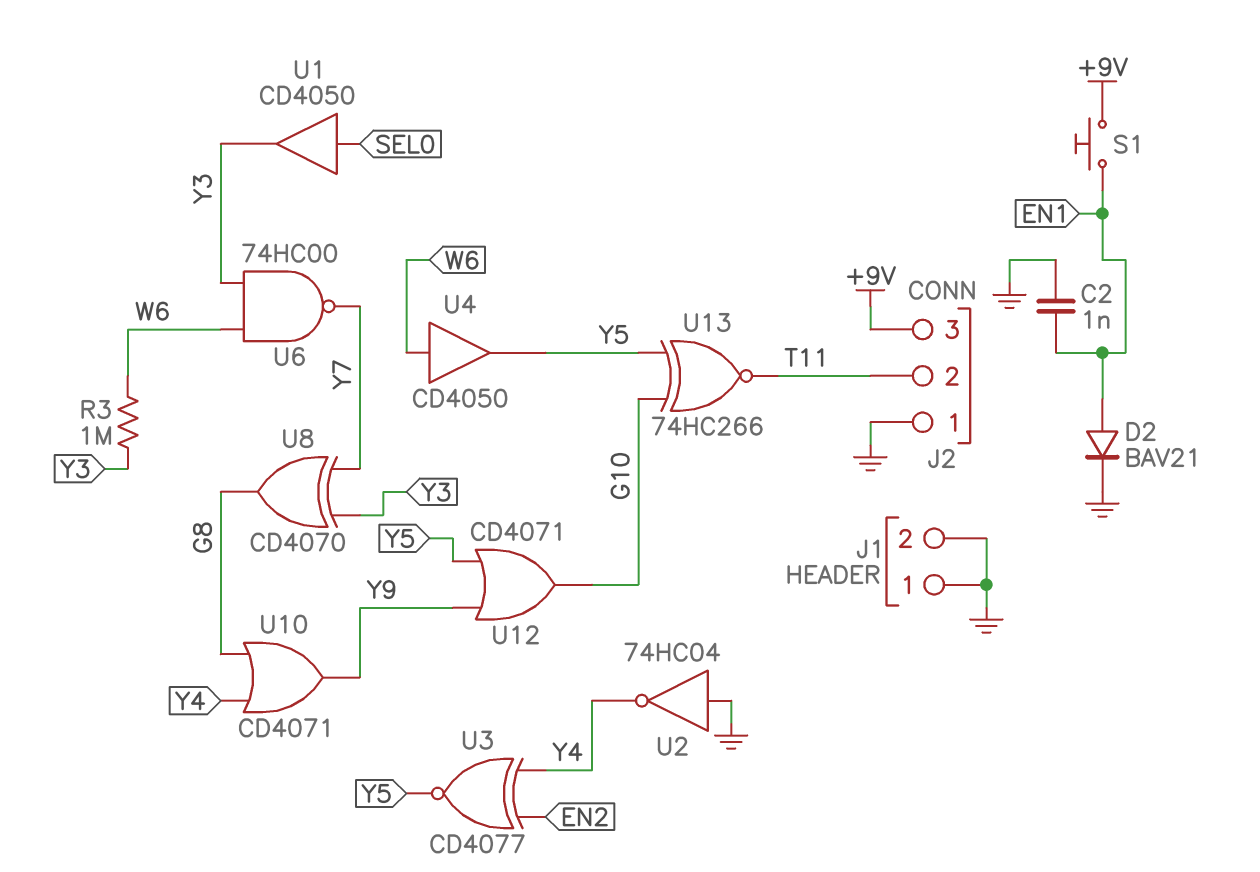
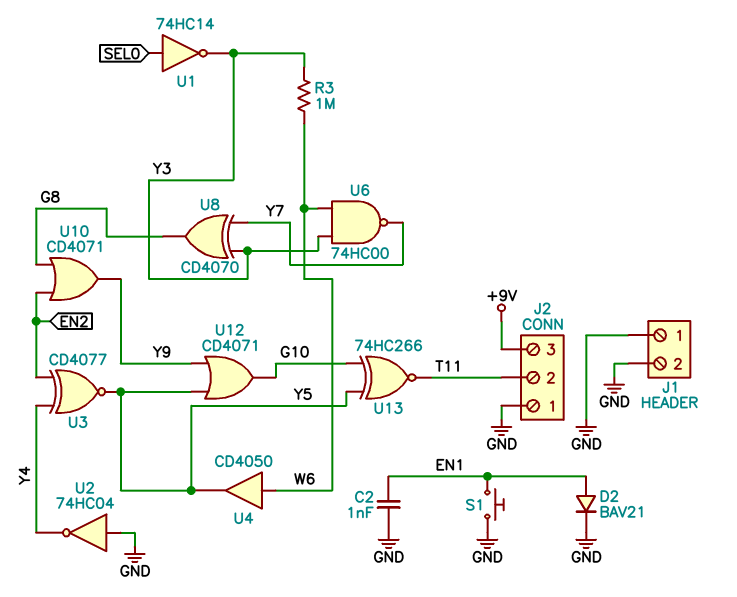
S1: button (+9V, EN1) -> button (EN1, GND)
U1: buffer CD4050 (in SEL0, out Y3) -> NOT 74HC14 (in SEL0, out Y3)
U10: OR CD4071 (in G8, in Y4, out Y9) -> OR CD4071 (in EN2, in G8, out Y9)

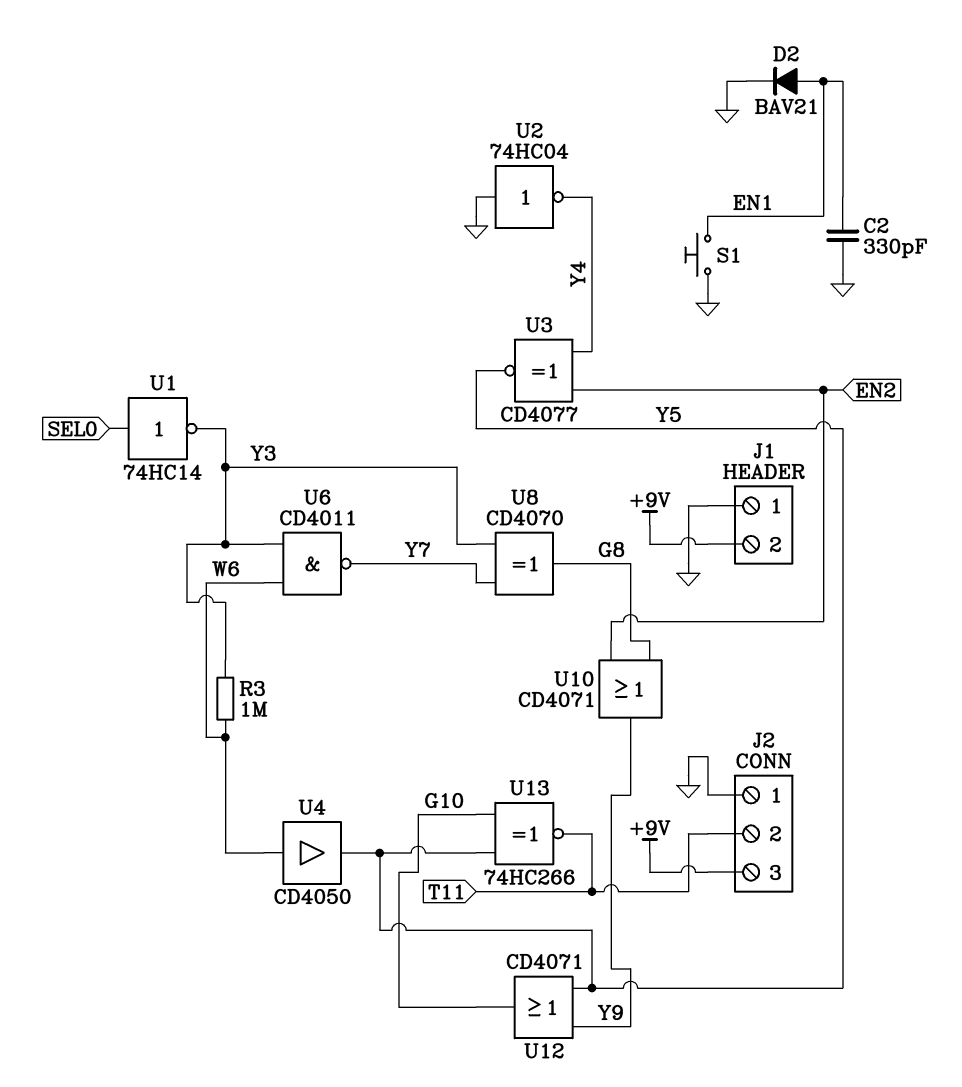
C2: 1nF (EN1, GND) -> 330pF (EN1, GND)
J1 pin 2: GND -> +9V
U6: NAND 74HC00 (in W6, in Y3, out Y7) -> NAND CD4011 (in W6, in Y3, out Y7)

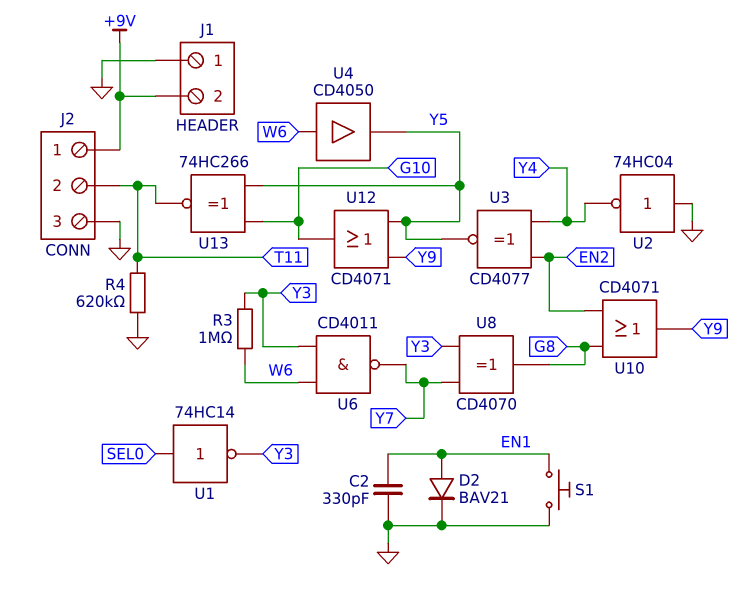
J2 pin 1: GND -> +9V
J2 pin 3: +9V -> GND
R4: none -> 620k (GND, T11)

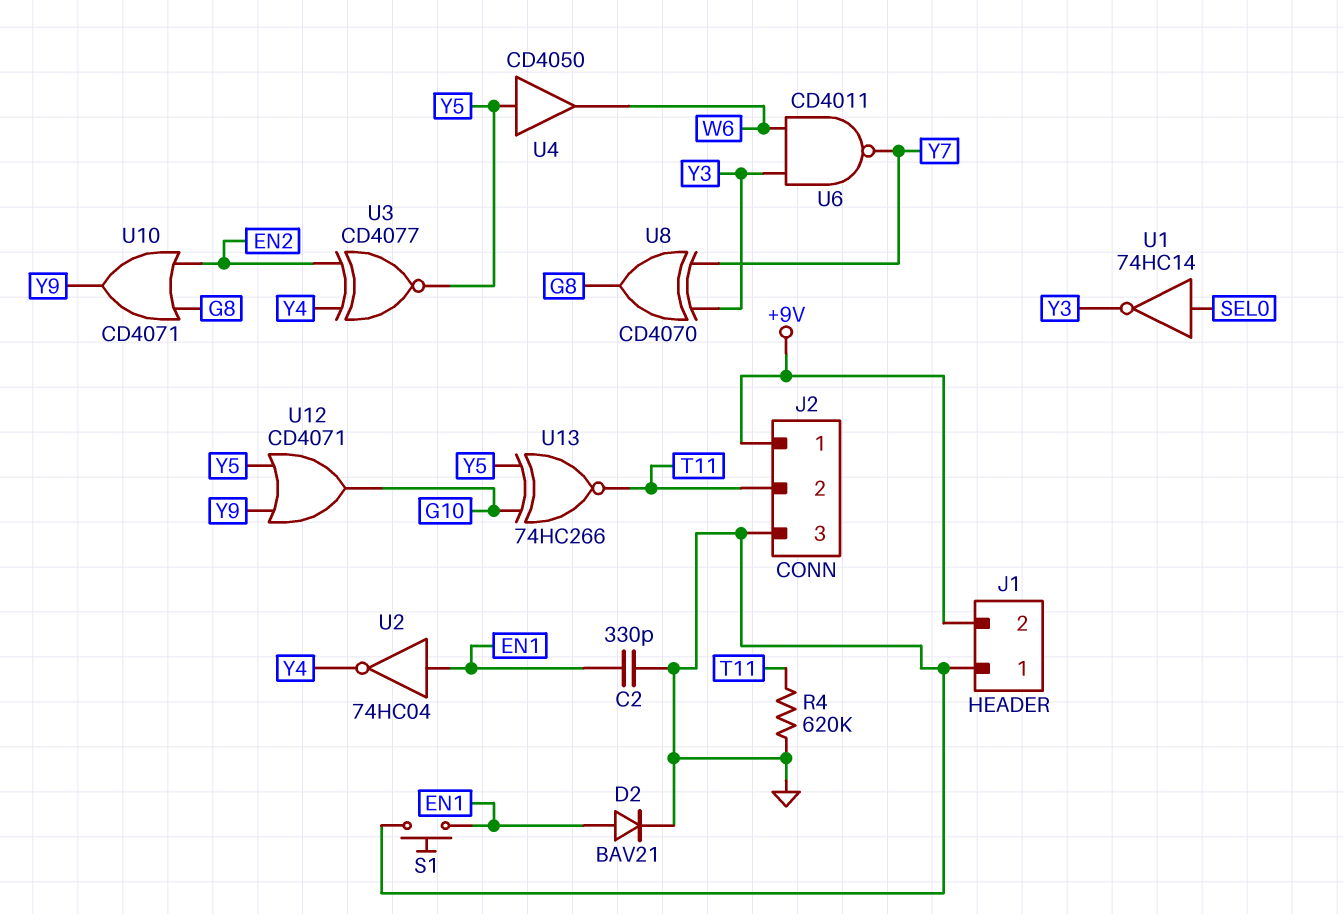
R3: 1M (W6, Y3) -> none
U2: NOT 74HC04 (in GND, out Y4) -> NOT 74HC04 (in EN1, out Y4)
U4: buffer CD4050 (in W6, out Y5) -> buffer CD4050 (in Y5, out W6)

